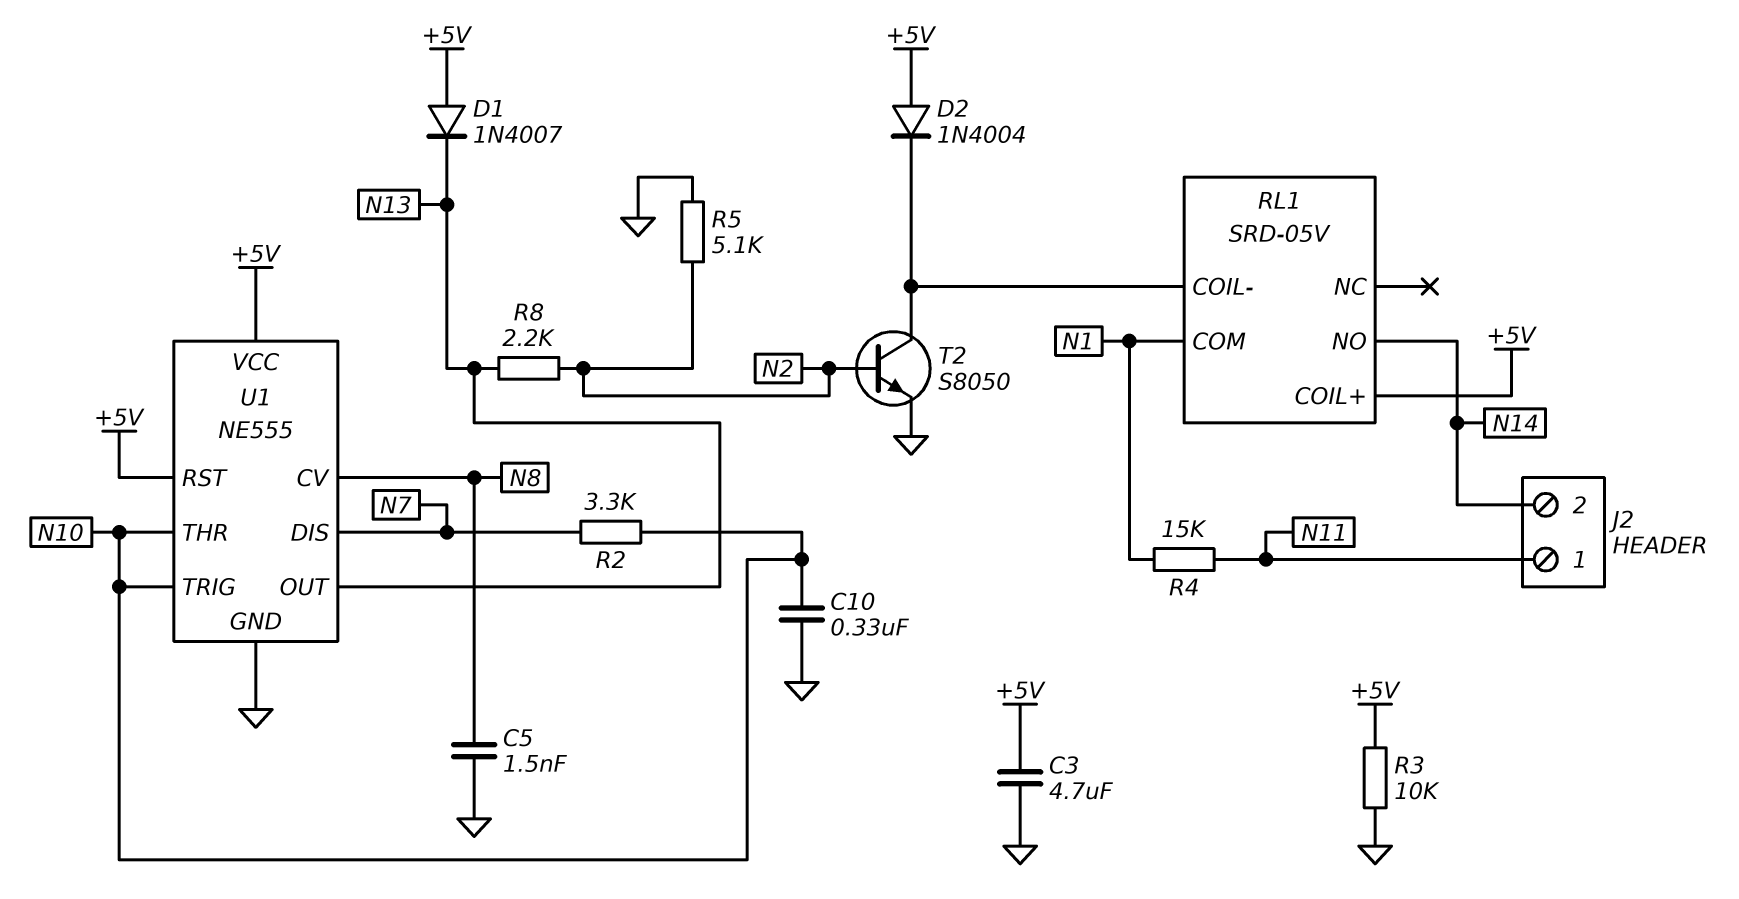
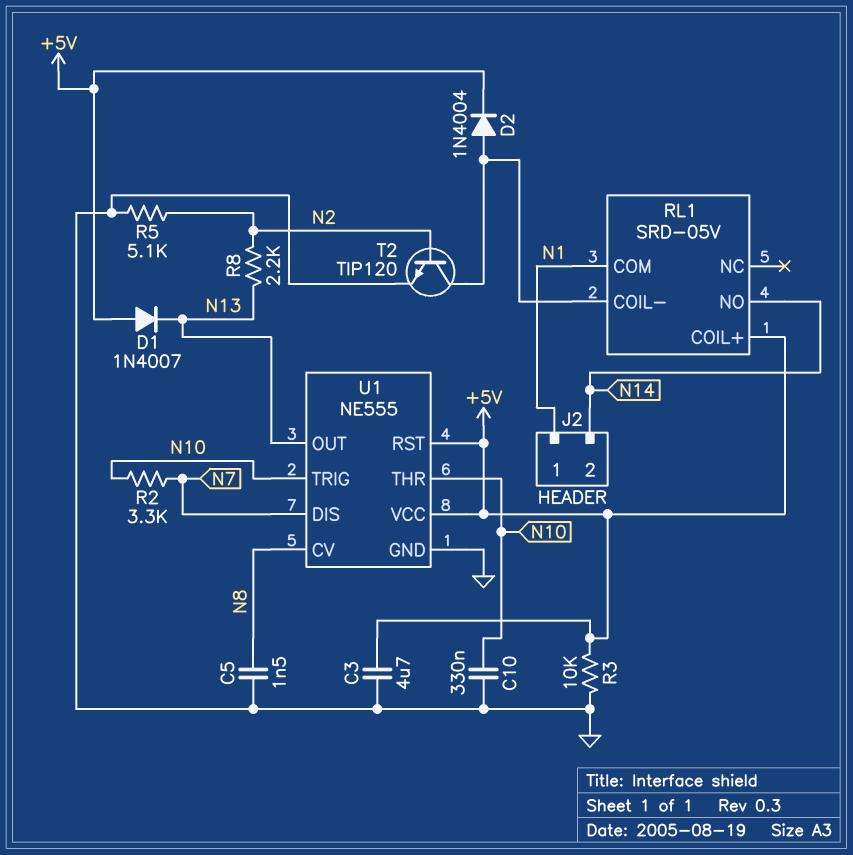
D2: diode 1N4004 (A +5V, K RL1/COIL-) -> diode 1N4004 (A RL1/COIL-, K +5V)
J2 pin 1: N11 -> N1
R4: 15k (N1, N11) -> none
T2: NPN S8050 (B N2, C RL1/COIL-, E GND) -> NPN TIP120 (B N2, C RL1/COIL-, E GND)

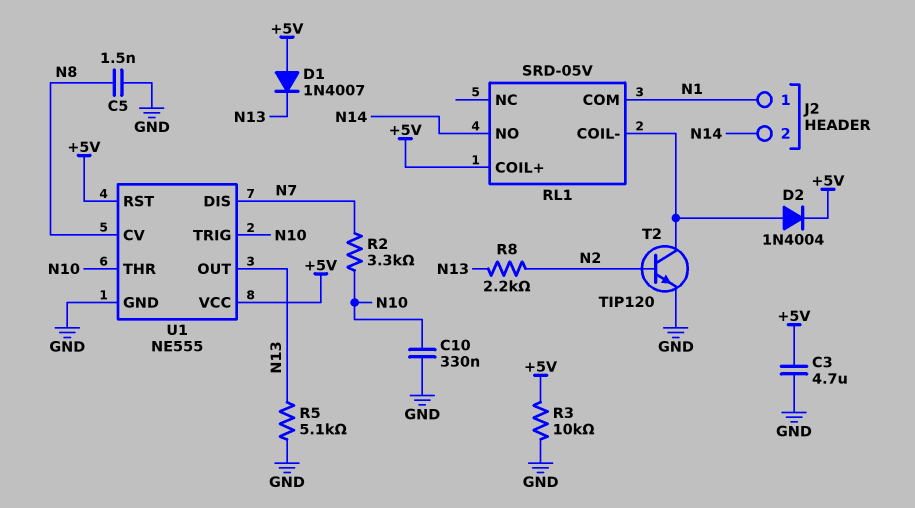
R5: 5.1k (GND, N2) -> 5.1k (GND, N13)

